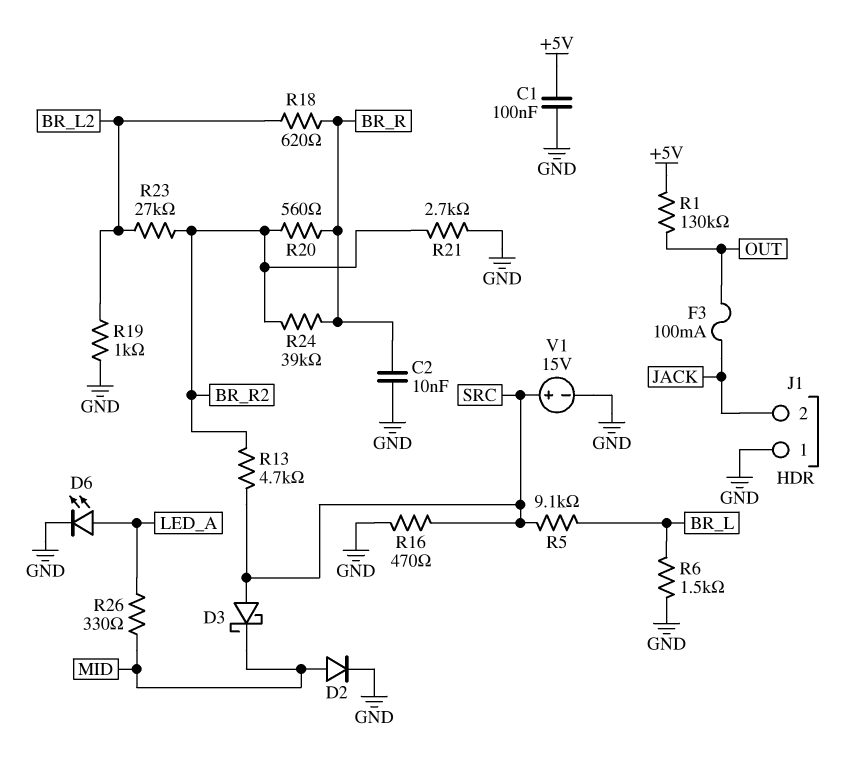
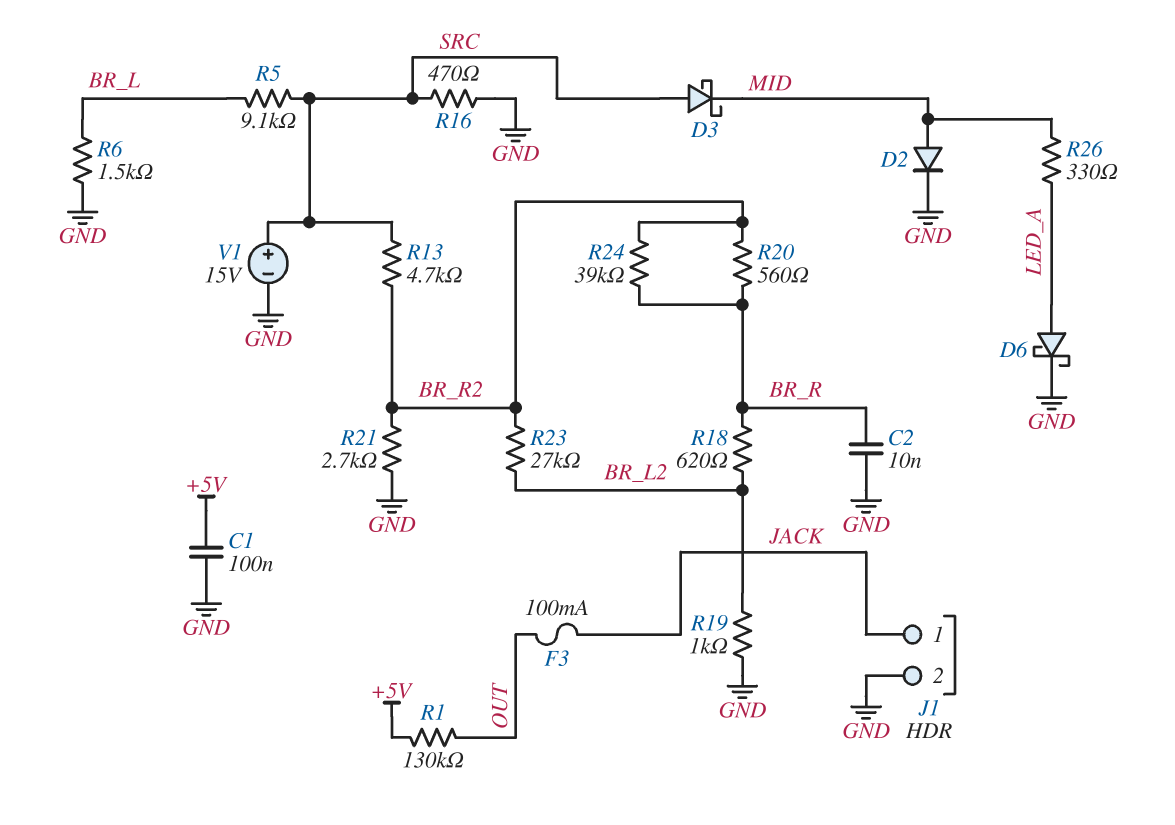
D6: LED (A LED_A, K GND) -> schottky (A LED_A, K GND)
J1 pin 1: GND -> JACK
J1 pin 2: JACK -> GND

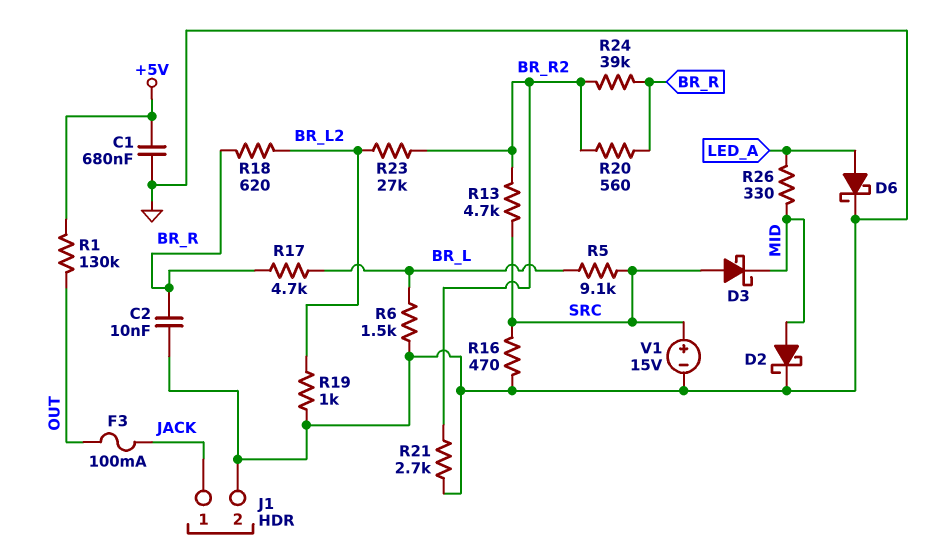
C1: 100nF (+5V, GND) -> 680nF (+5V, GND)
D2: diode (A MID, K GND) -> schottky (A MID, K GND)
R17: none -> 4.7k (BR_L, BR_R)

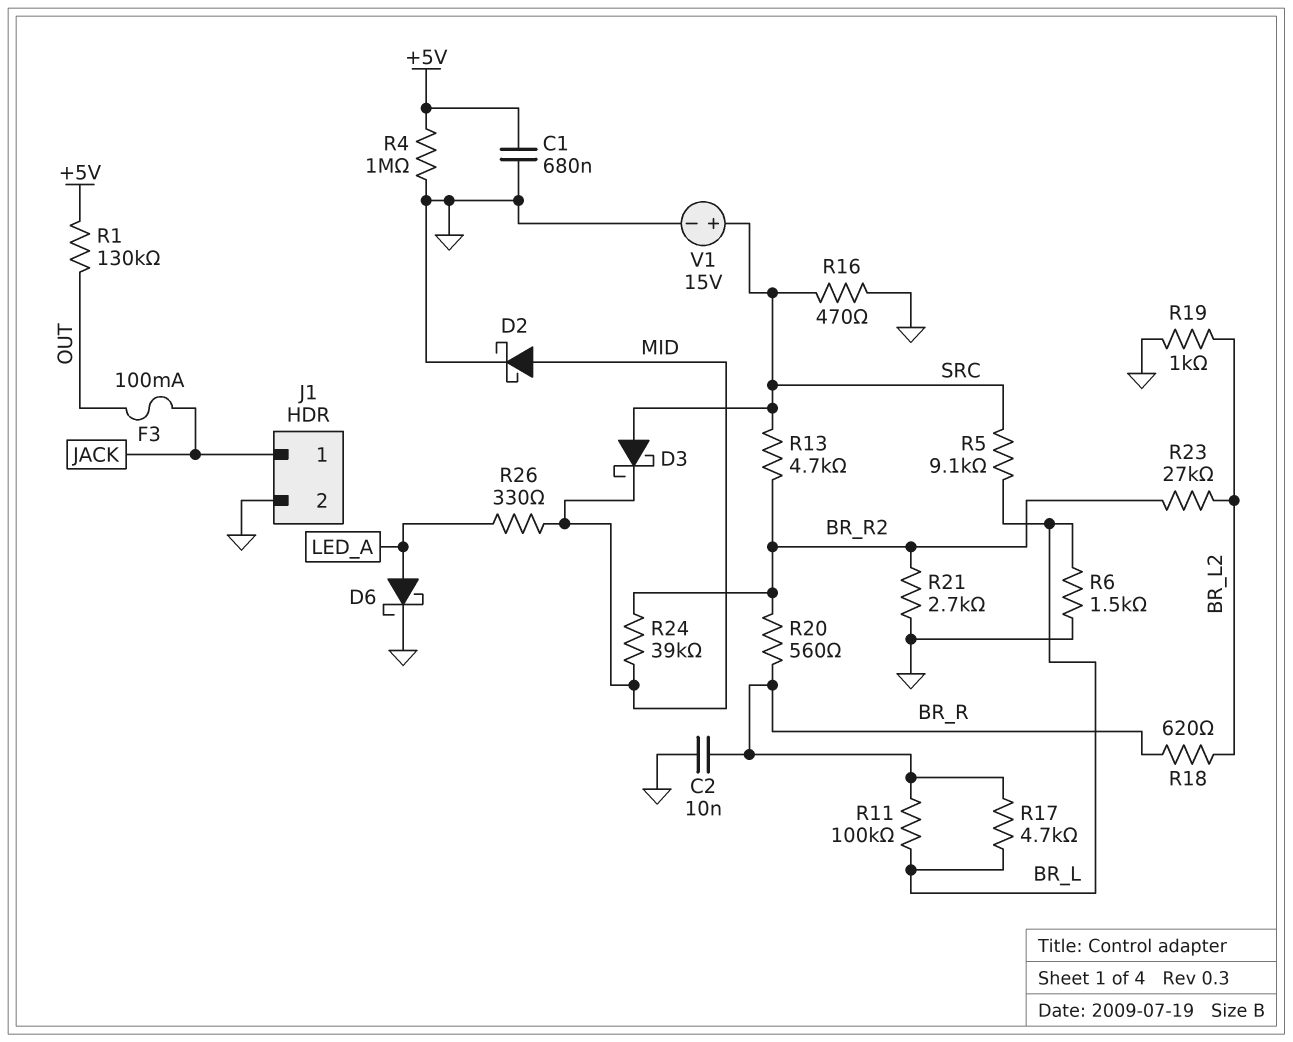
R4: none -> 1M (+5V, GND)
R11: none -> 100k (BR_L, BR_R)
R24: 39k (BR_R, BR_R2) -> 39k (BR_R2, MID)

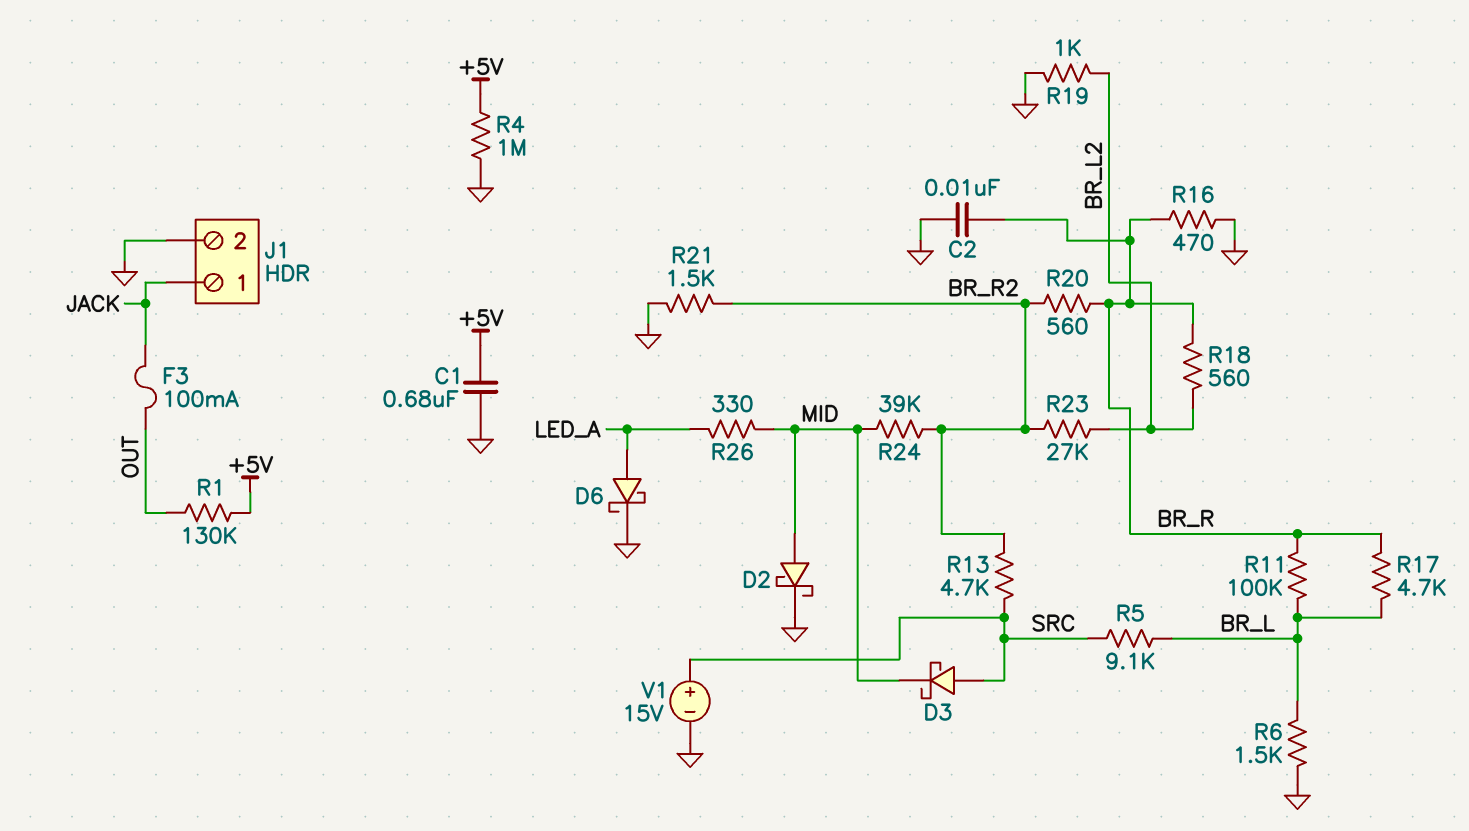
R16: 470 (GND, SRC) -> 470 (BR_R, GND)
R18: 620 (BR_L2, BR_R) -> 560 (BR_L2, BR_R)
R21: 2.7k (BR_R2, GND) -> 1.5k (BR_R2, GND)

